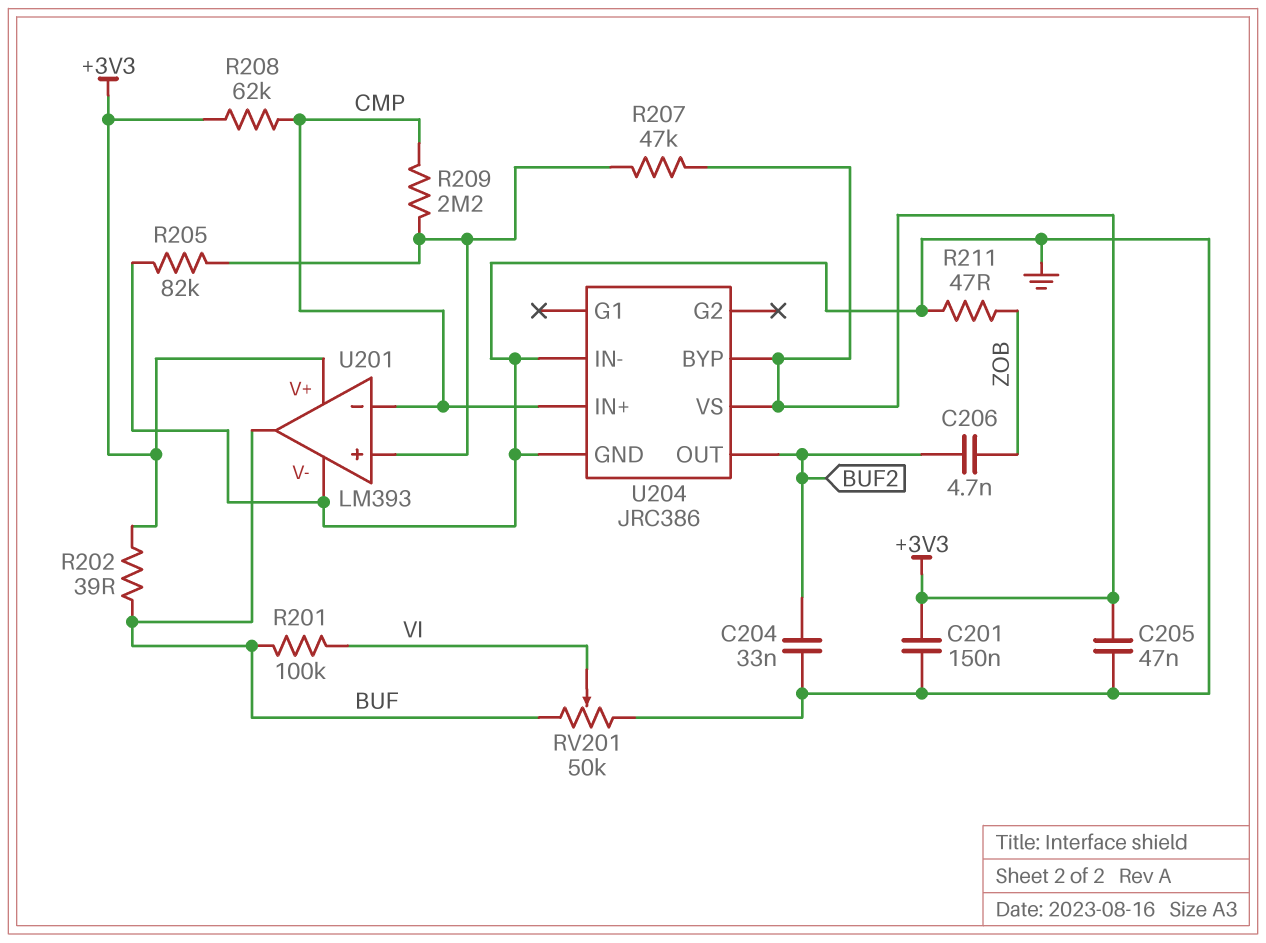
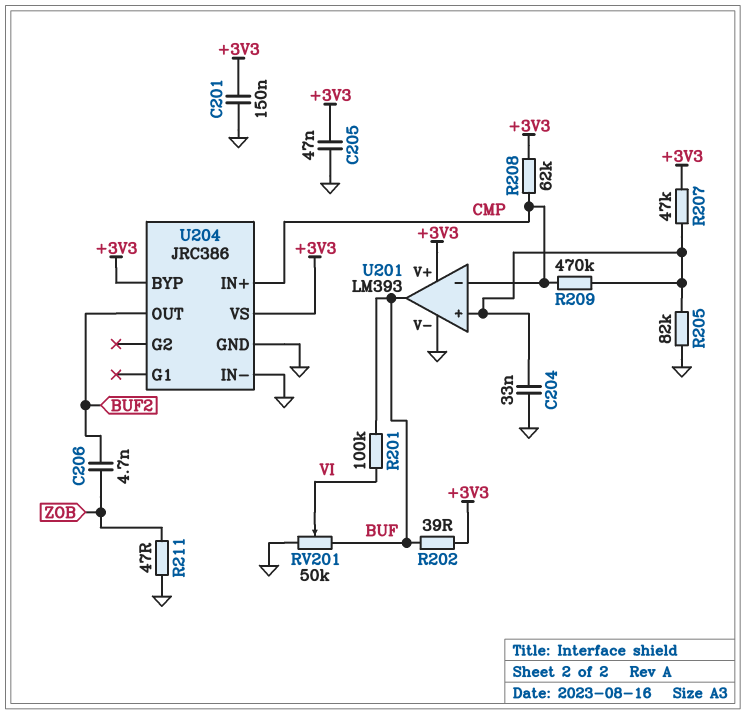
C204: 33nF (BUF2, GND) -> 33nF (GND, U201/in+)
R209: 2.2M (CMP, U201/in+) -> 470k (CMP, U201/in+)

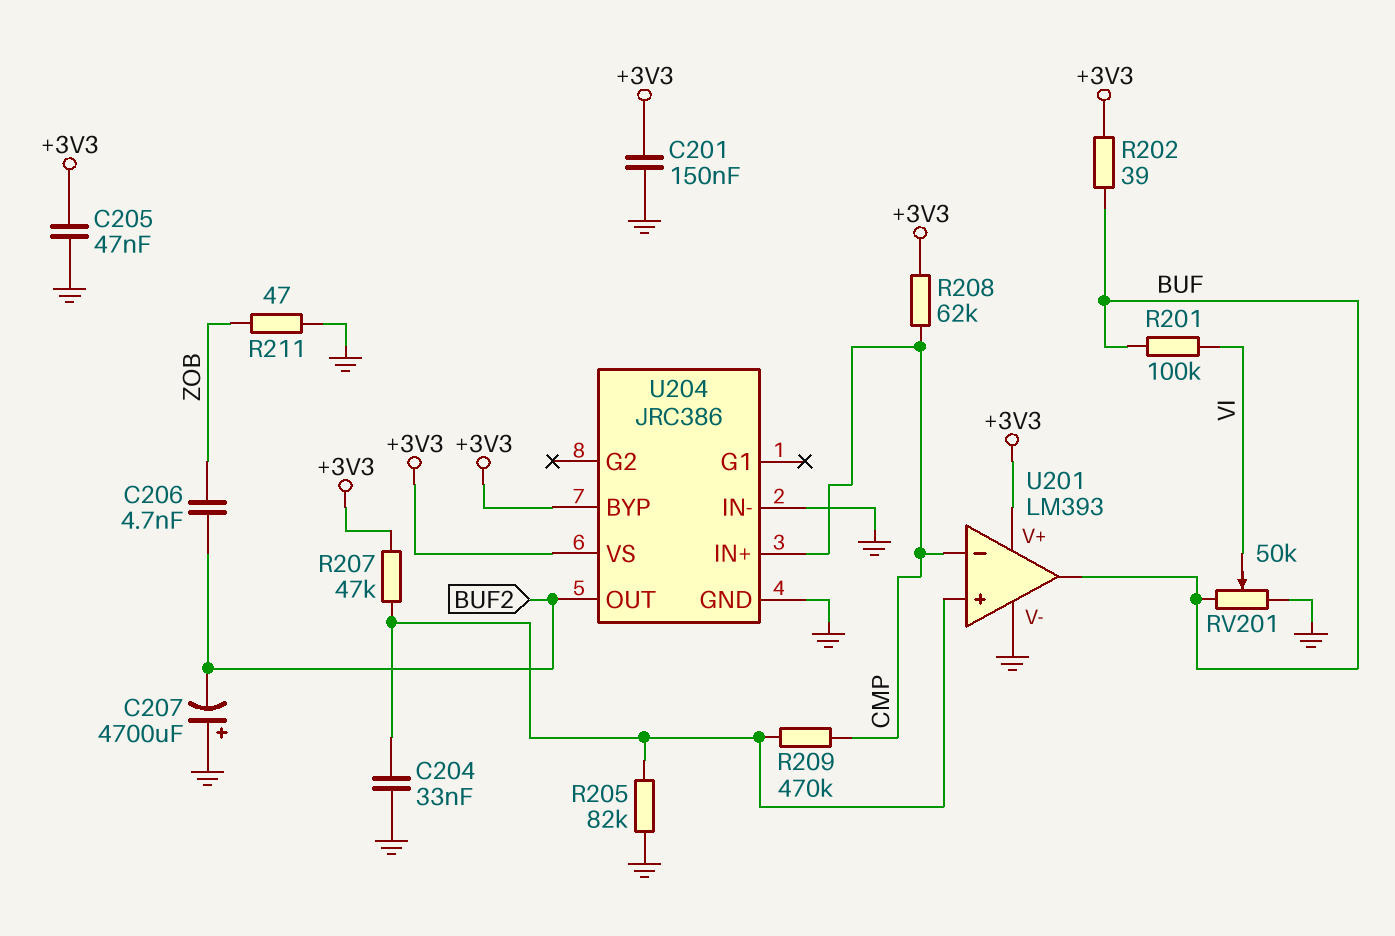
C207: none -> 4700uF (plus GND, minus BUF2)

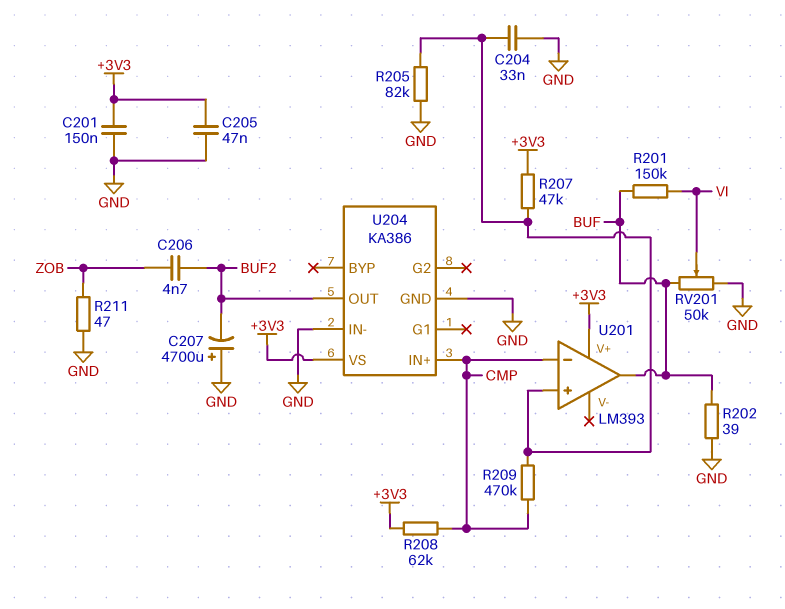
R201: 100k (BUF, VI) -> 150k (BUF, VI)
R202: 39 (+3V3, BUF) -> 39 (BUF, GND)
U201 pin V-: GND -> none
U204: JRC386 -> KA386
U204 pin BYP: +3V3 -> none

